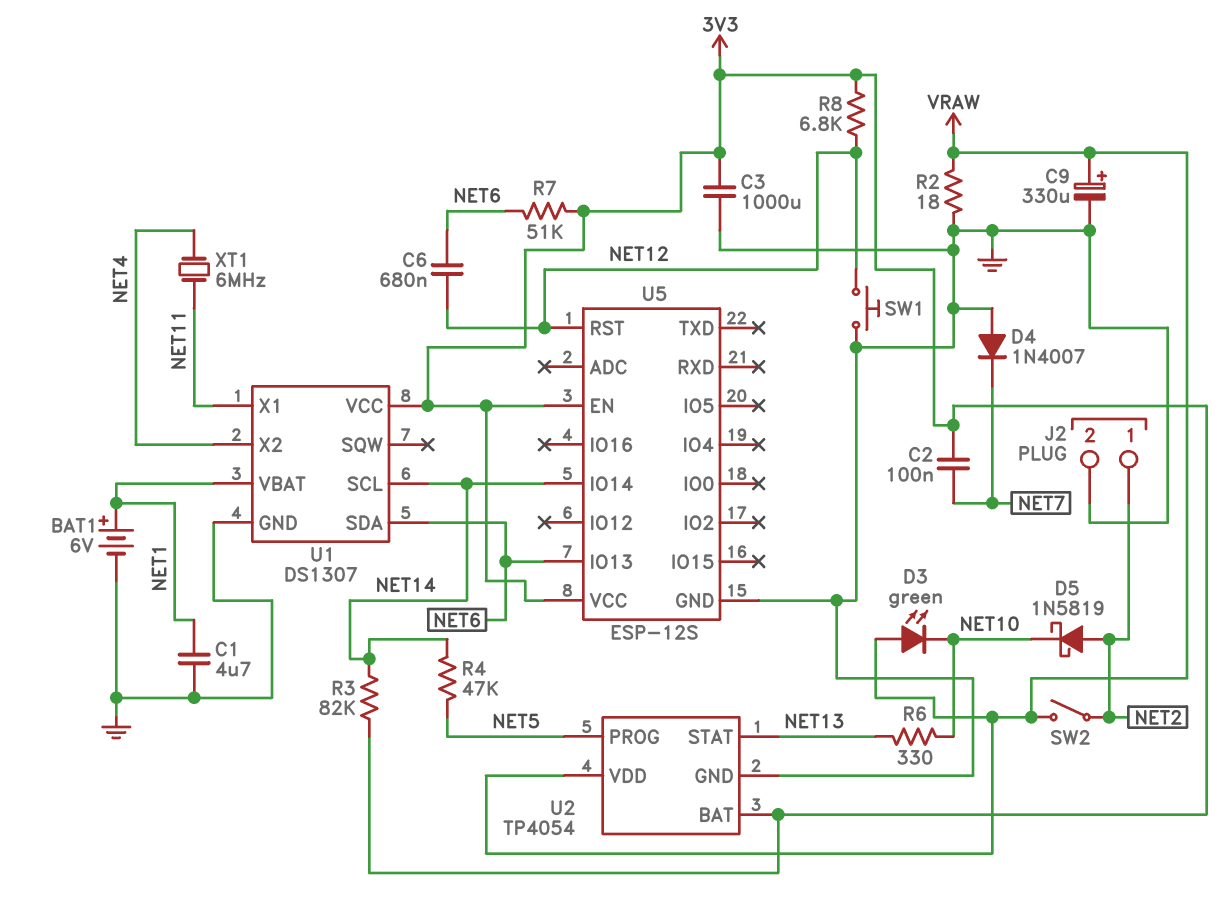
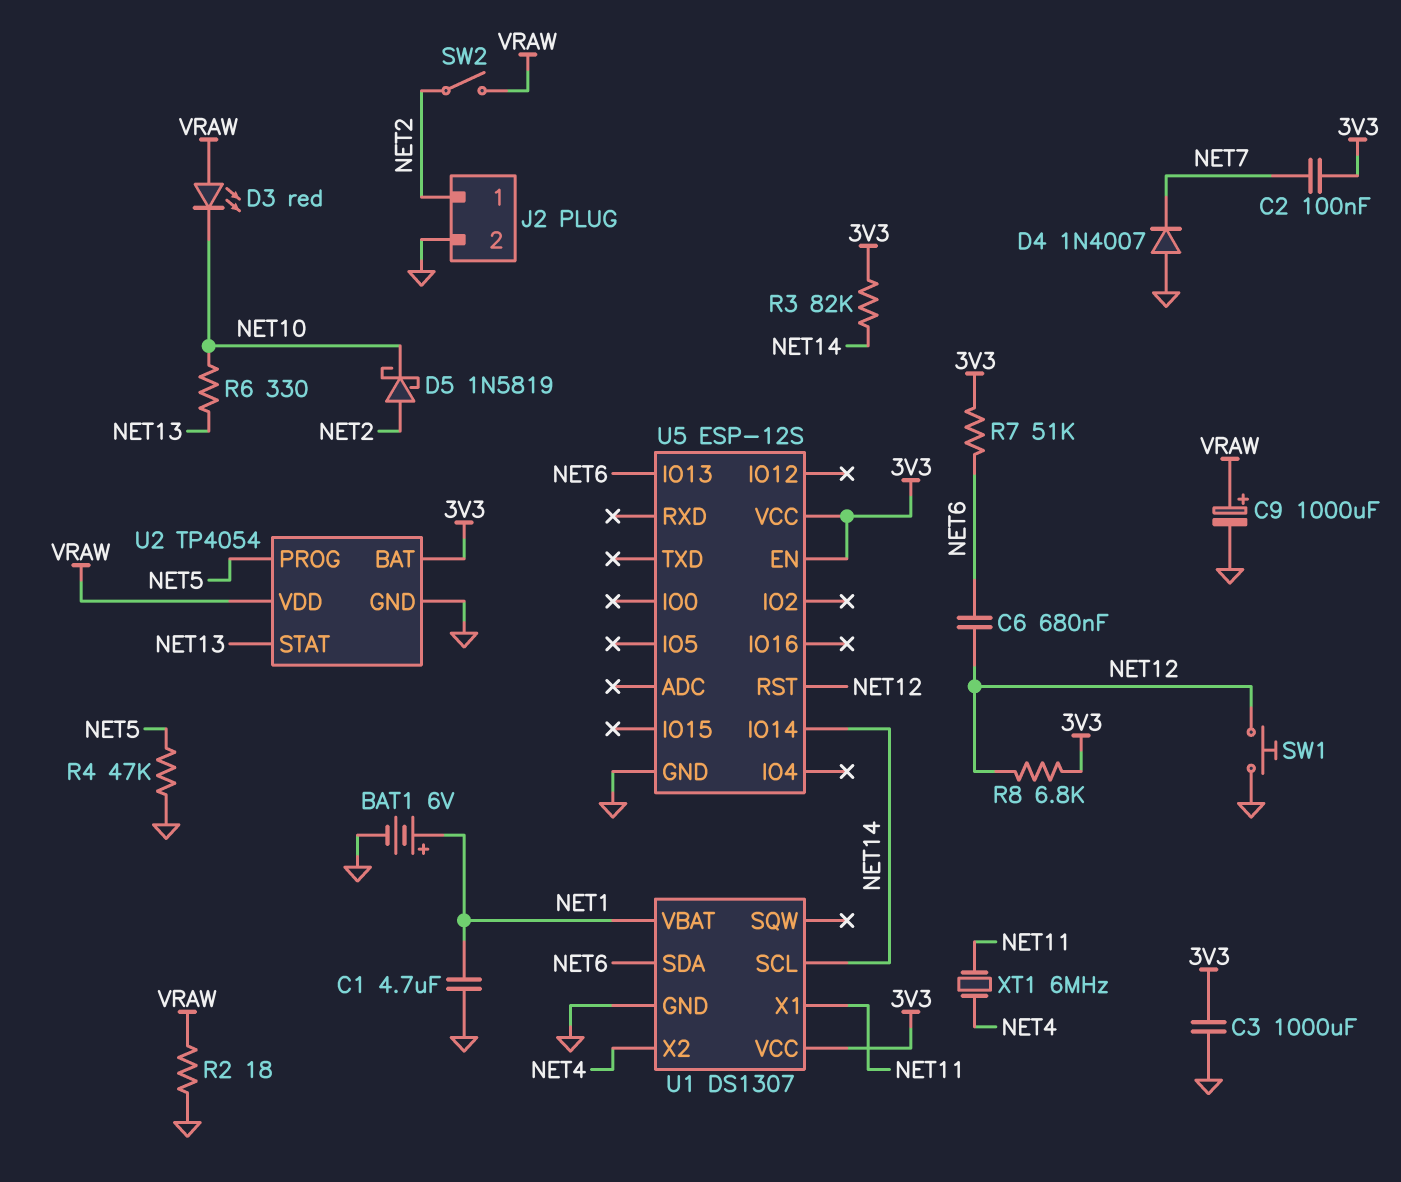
C9: 330uF (plus VRAW, minus GND) -> 1000uF (plus VRAW, minus GND)
D3: LED green (A VRAW, K NET10) -> LED red (A VRAW, K NET10)
R4: 47k (NET5, NET14) -> 47k (GND, NET5)

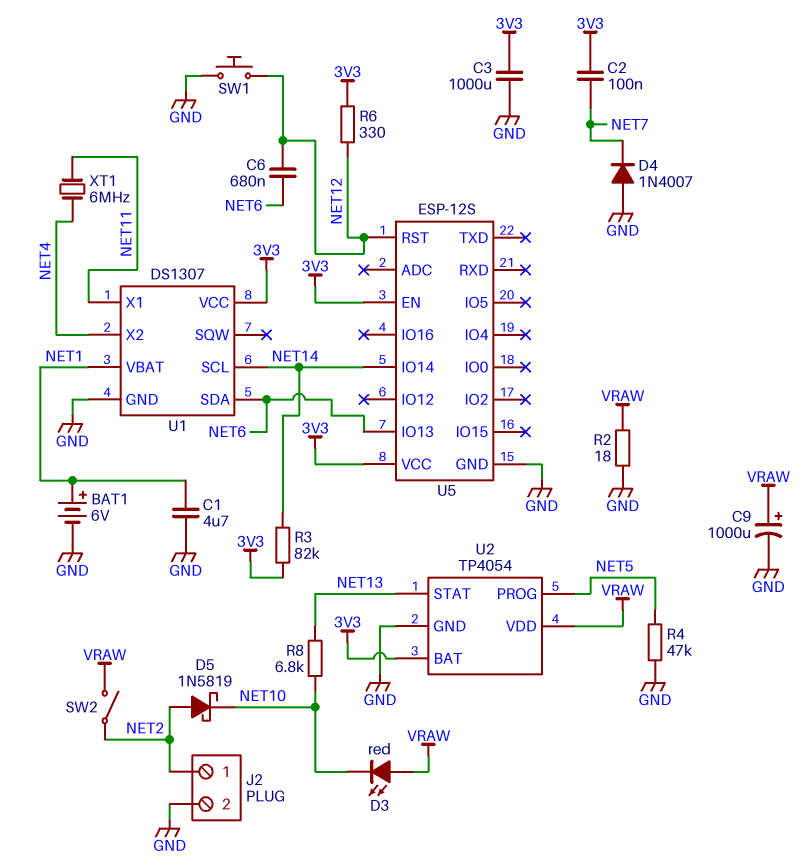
R6: 330 (NET10, NET13) -> 330 (3V3, NET12)
R7: 51k (3V3, NET6) -> none
R8: 6.8k (3V3, NET12) -> 6.8k (NET10, NET13)

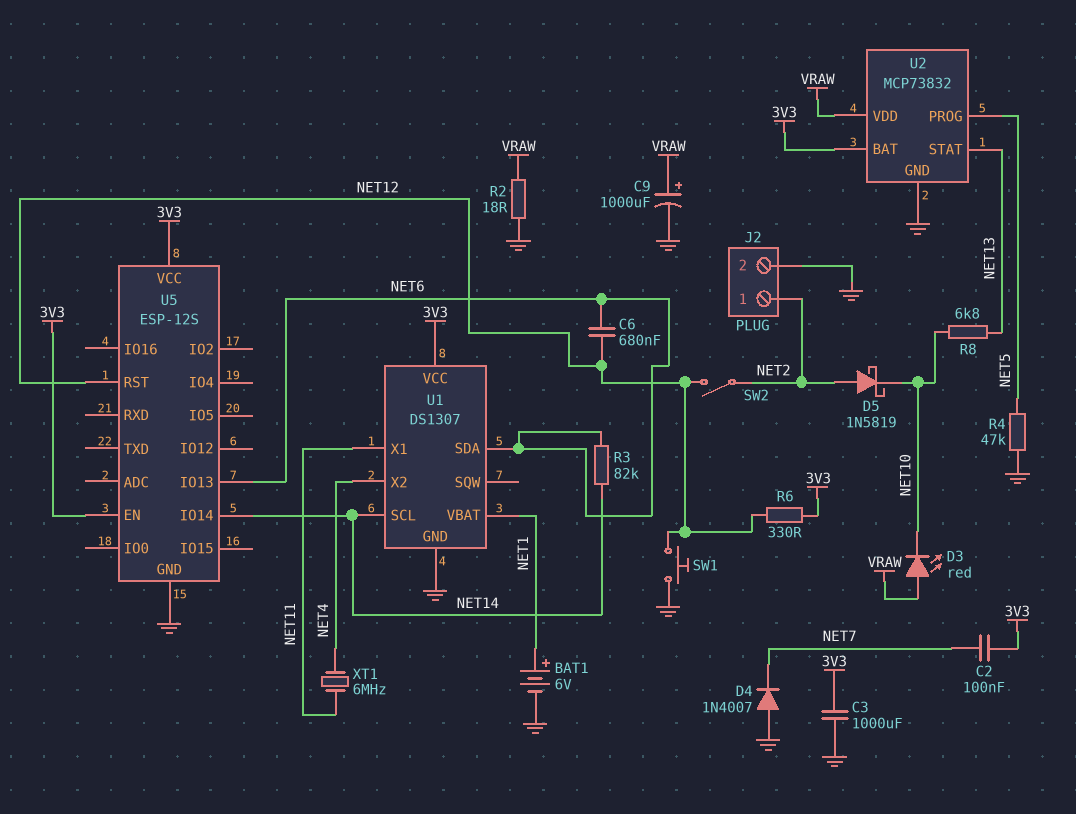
C1: 4.7uF (GND, NET1) -> none
R3: 82k (3V3, NET14) -> 82k (NET6, NET14)
SW2: switch (NET2, VRAW) -> switch (NET2, NET12)
U2: TP4054 -> MCP73832

